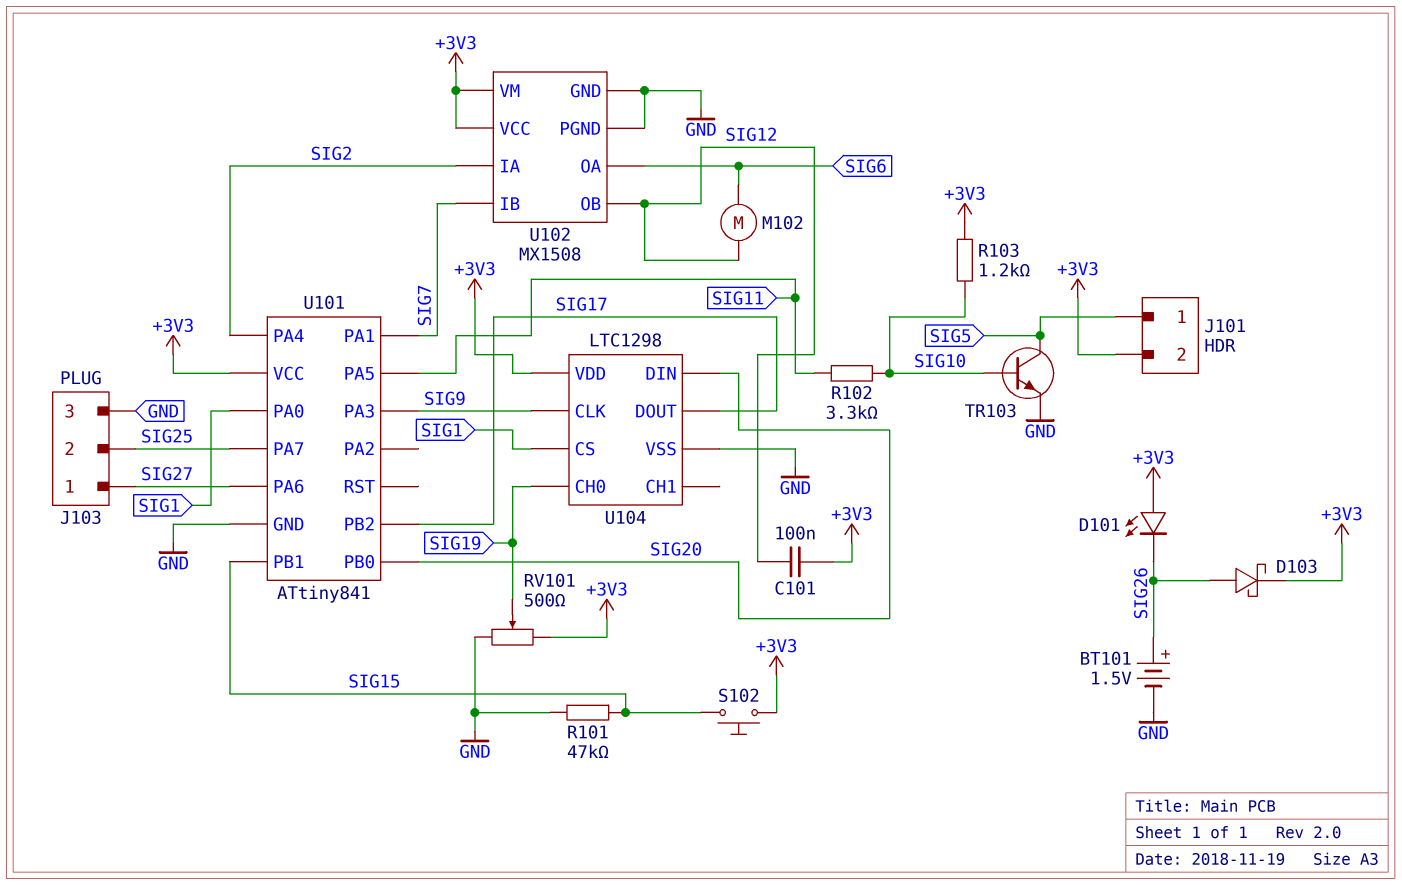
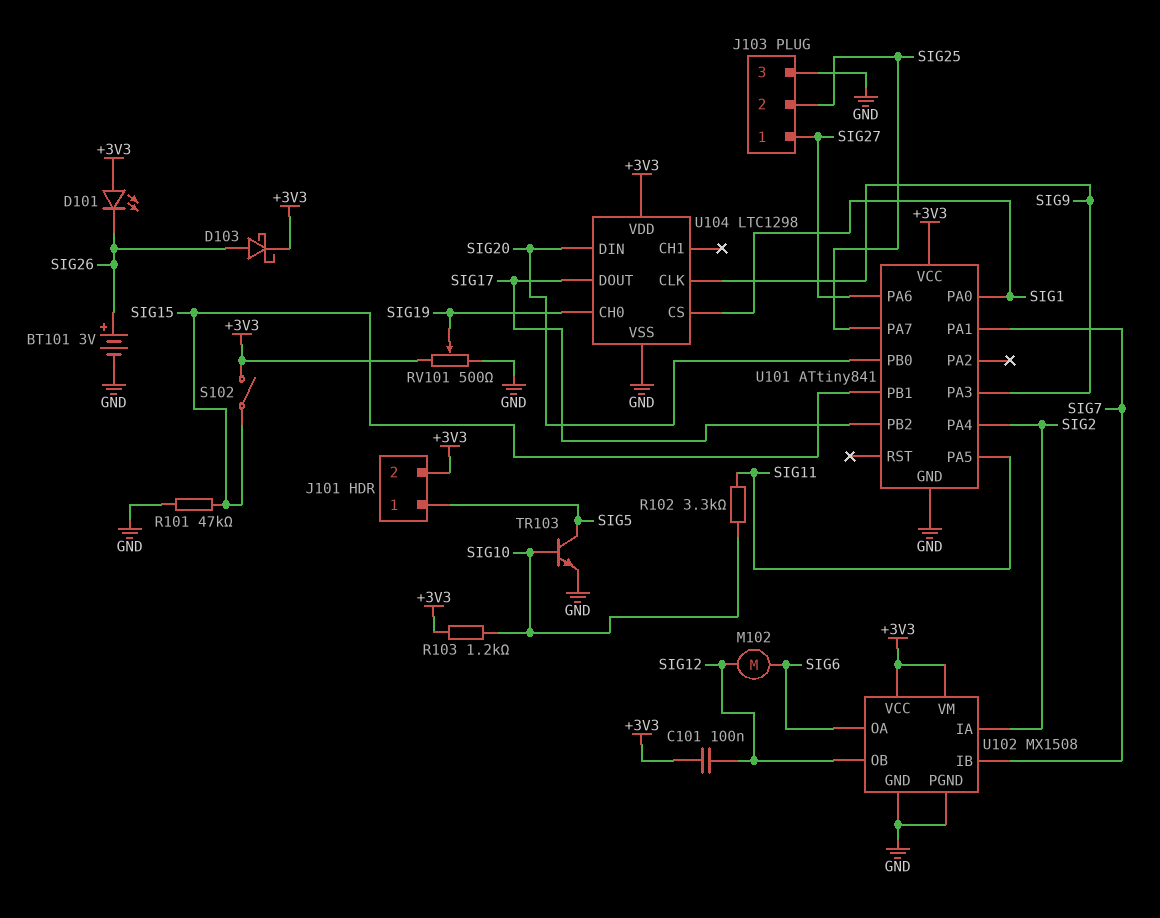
BT101: 1.5V (plus SIG26, minus GND) -> 3V (plus SIG26, minus GND)
S102: button (+3V3, SIG15) -> switch (+3V3, SIG15)

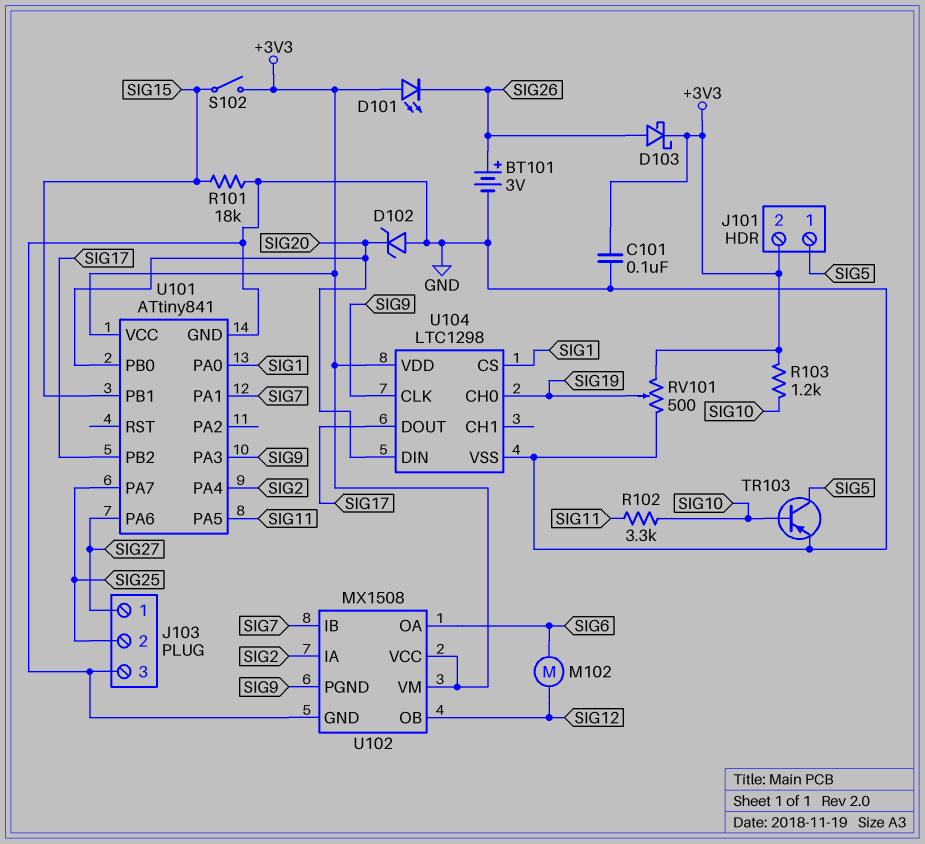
C101: 100nF (+3V3, SIG12) -> 100nF (+3V3, GND)
D102: none -> zener (A GND, K SIG20)
R101: 47k (GND, SIG15) -> 18k (GND, SIG15)
TR103: NPN (B SIG10, C SIG5, E GND) -> PNP (B SIG10, C SIG5, E GND)
U102 pin PGND: GND -> SIG9

